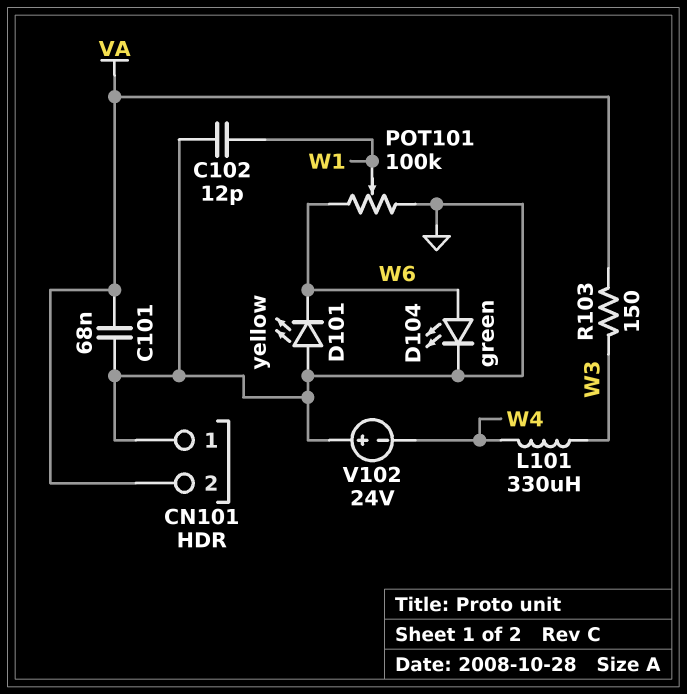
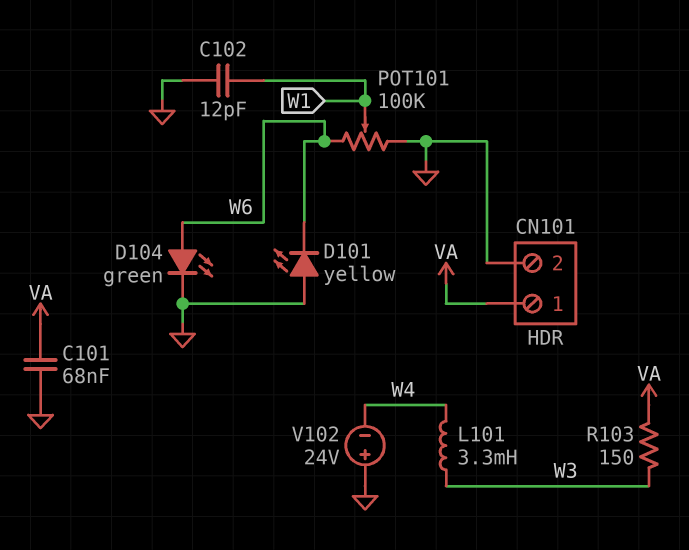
CN101 pin 1: GND -> VA
CN101 pin 2: VA -> GND
L101: 330uH (W3, W4) -> 3.3mH (W3, W4)

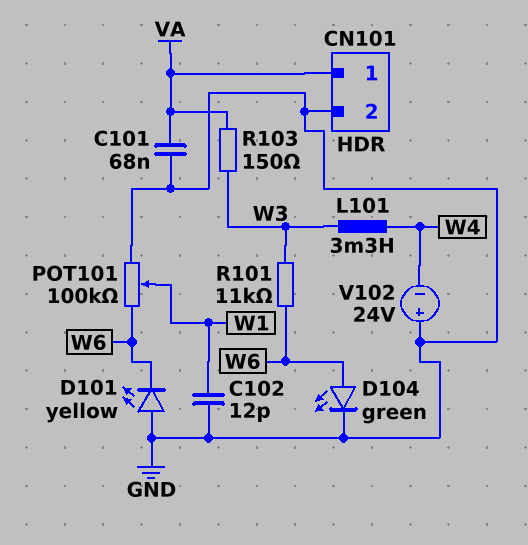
R101: none -> 11k (W3, W6)

